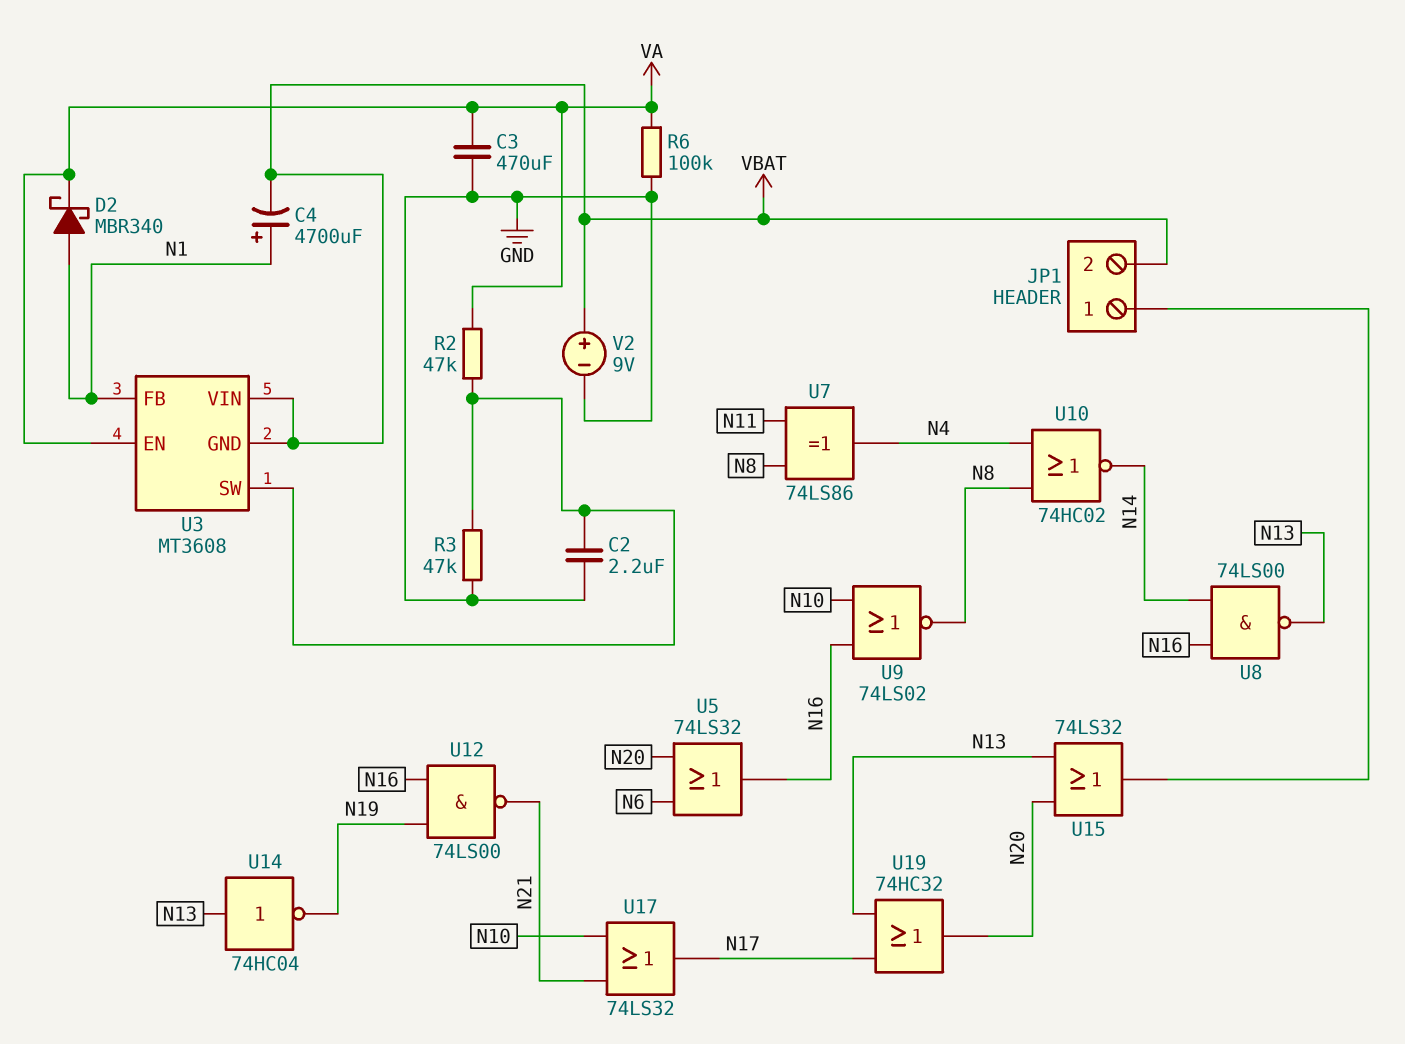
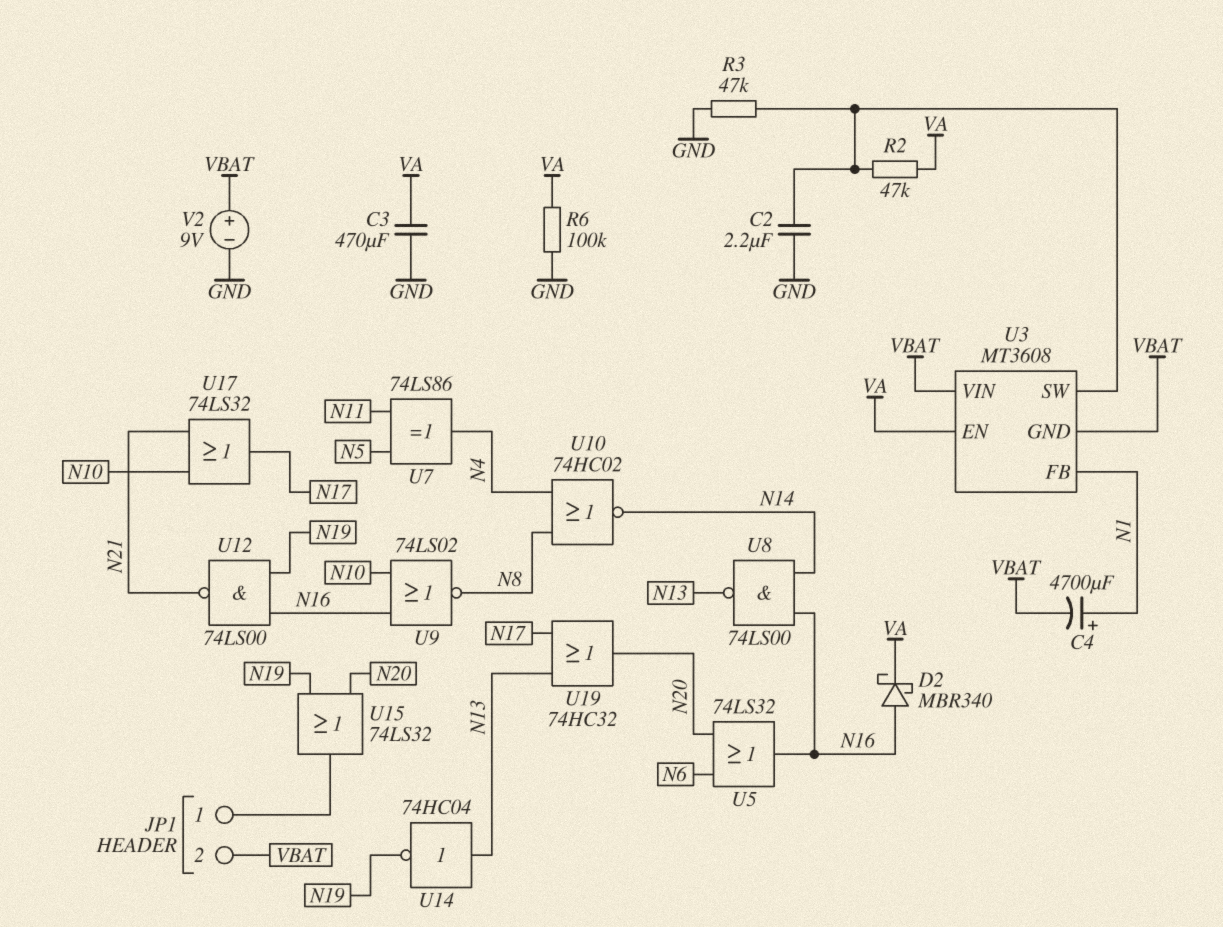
D2: schottky MBR340 (A N1, K VA) -> schottky MBR340 (A N16, K VA)
U7: XOR 74LS86 (in N8, in N11, out N4) -> XOR 74LS86 (in N5, in N11, out N4)
U15: OR 74LS32 (in N13, in N20, out JP1/1) -> OR 74LS32 (in N19, in N20, out JP1/1)

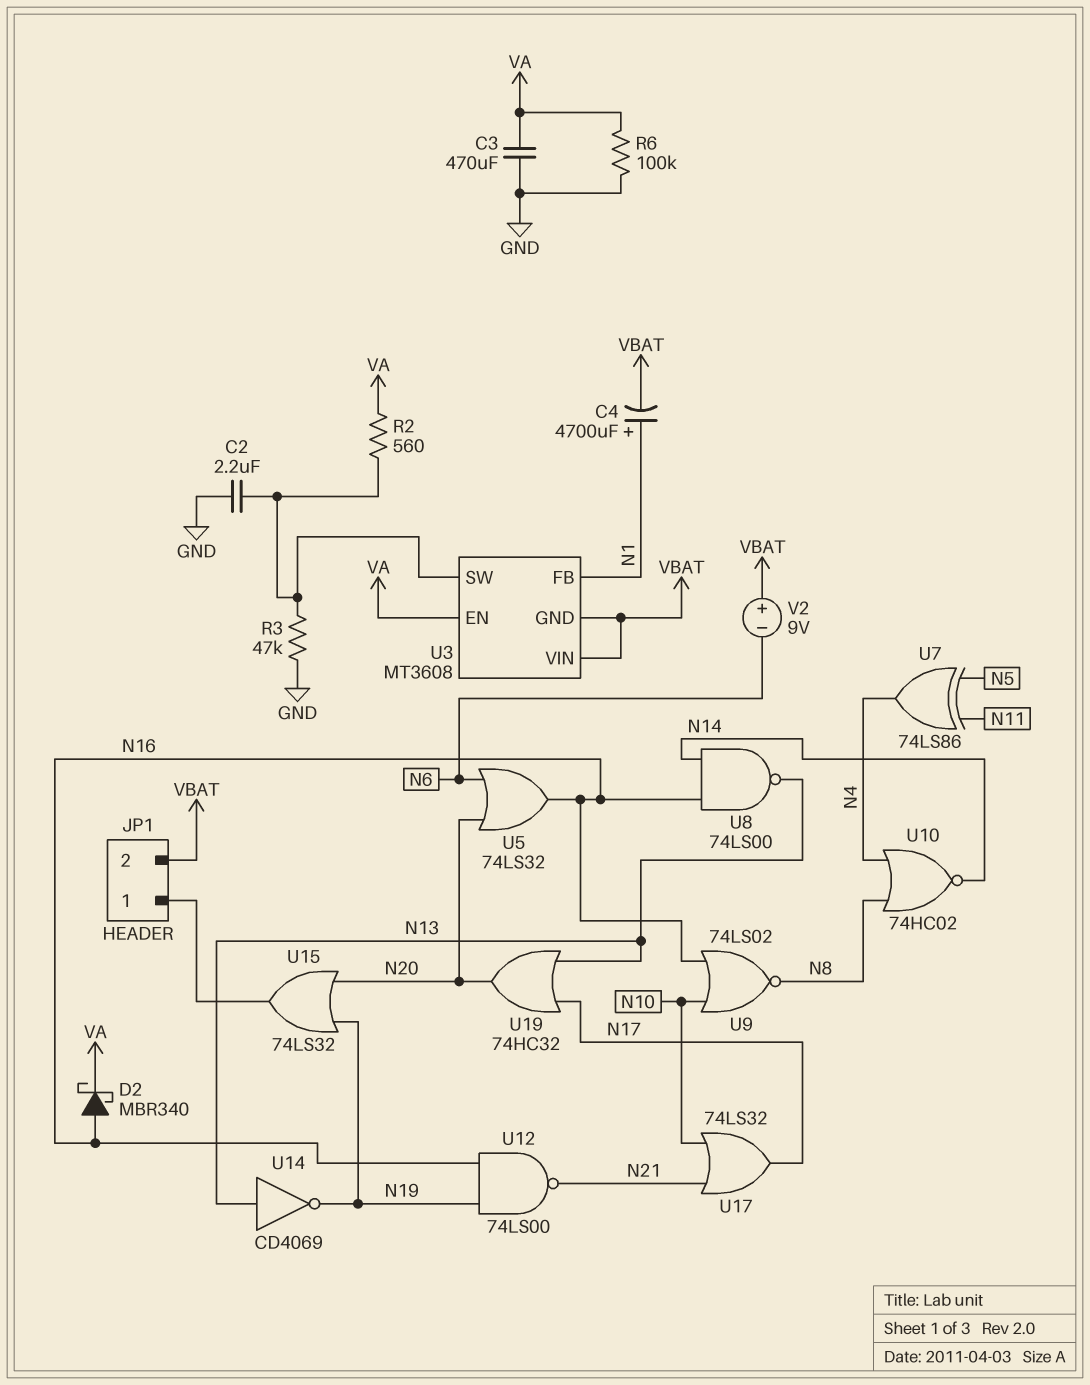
R2: 47k (U3/SW, VA) -> 560 (U3/SW, VA)
U14: NOT 74HC04 (in N13, out N19) -> NOT CD4069 (in N13, out N19)
V2: 9V (plus VBAT, minus GND) -> 9V (plus VBAT, minus N6)

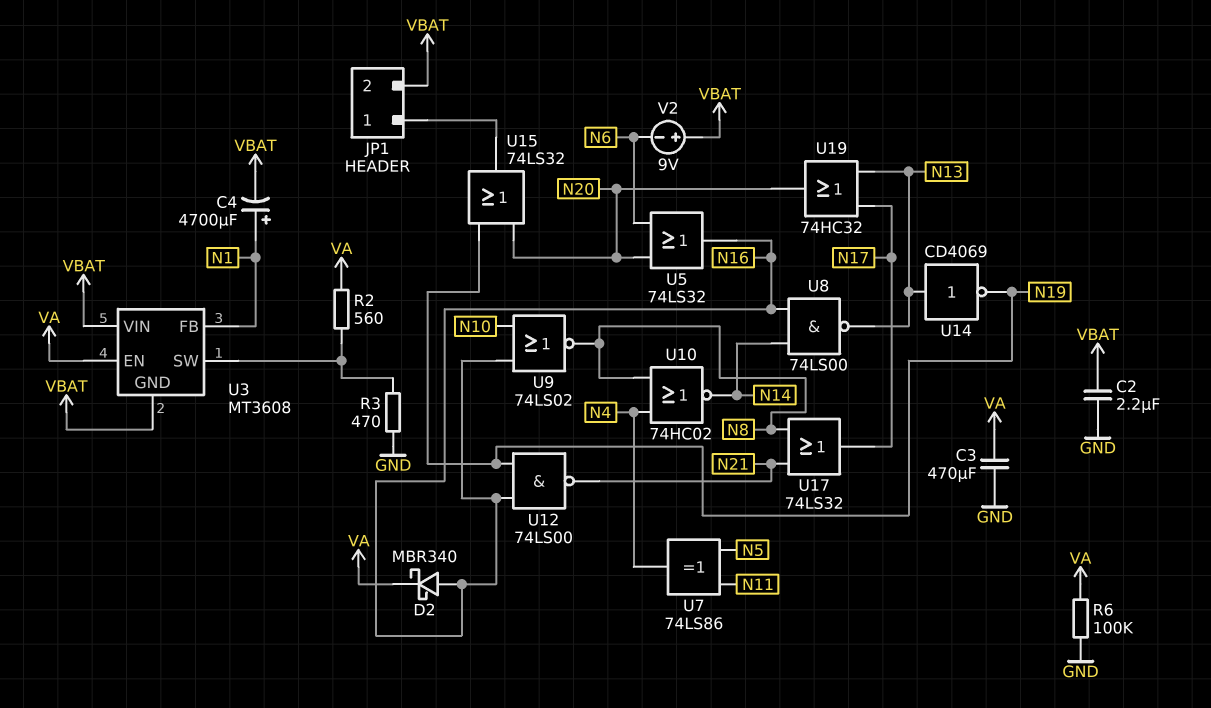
C2: 2.2uF (GND, U3/SW) -> 2.2uF (GND, VBAT)
R3: 47k (GND, U3/SW) -> 470 (GND, U3/SW)
U17: OR 74LS32 (in N10, in N21, out N17) -> OR 74LS32 (in N8, in N21, out N17)

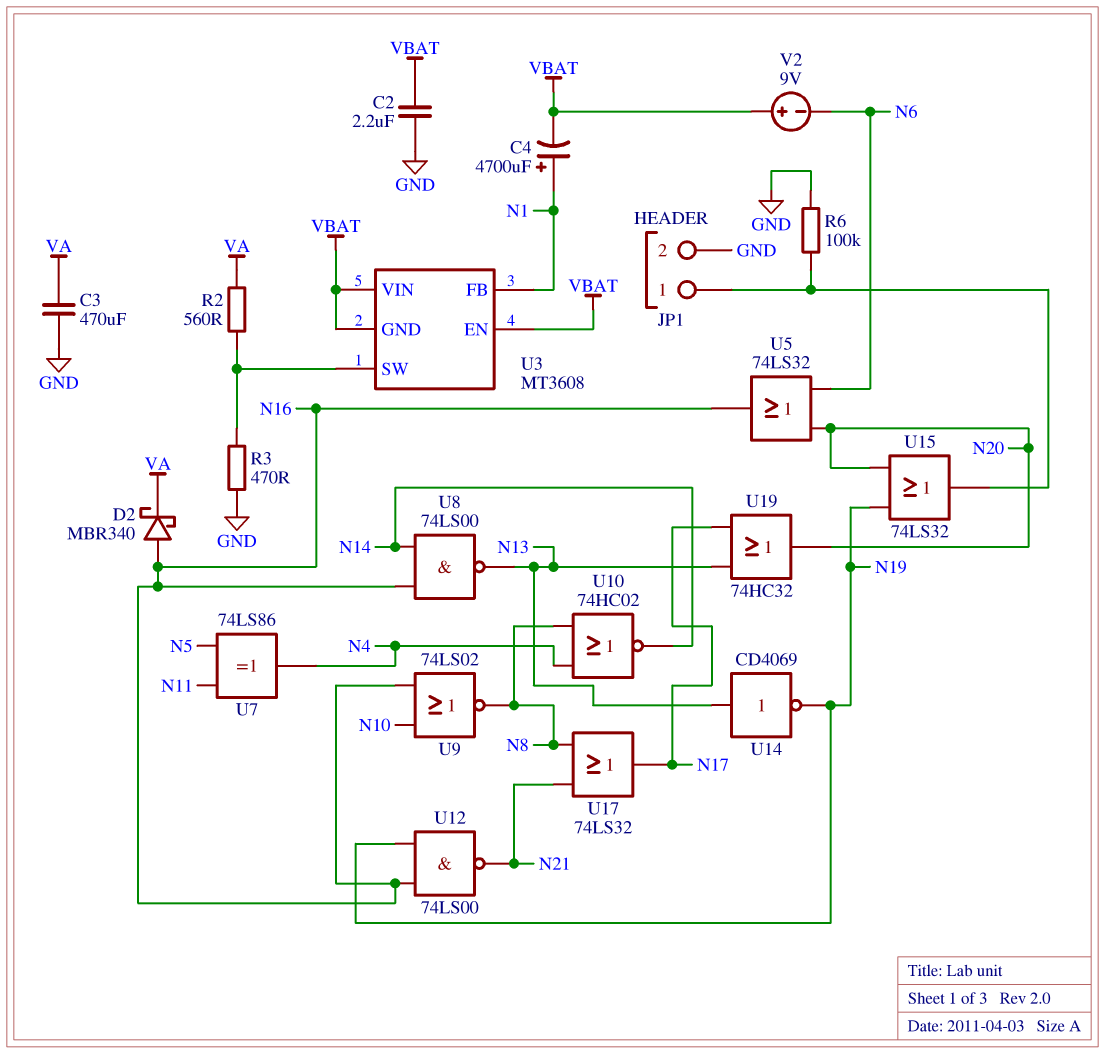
JP1 pin 2: VBAT -> GND
R6: 100k (GND, VA) -> 100k (GND, JP1/1)
U3 pin EN: VA -> VBAT

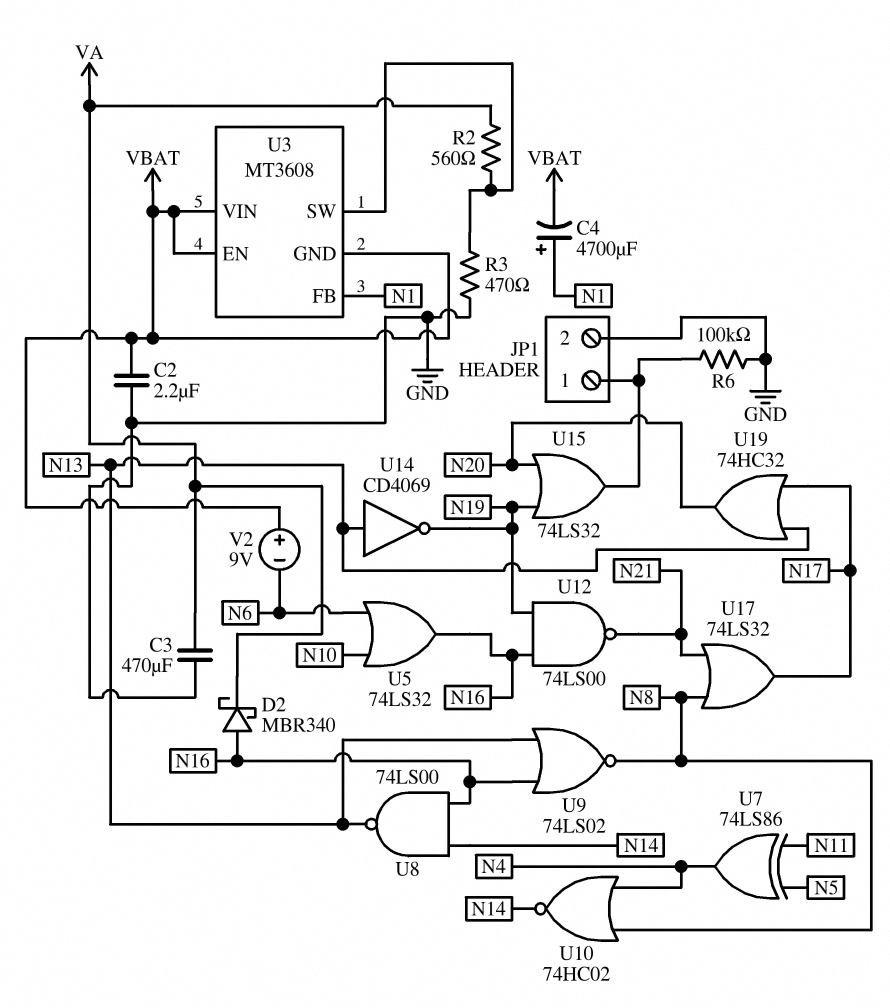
U5: OR 74LS32 (in N6, in N20, out N16) -> OR 74LS32 (in N6, in N10, out N16)
U9: NOR 74LS02 (in N10, in N16, out N8) -> NOR 74LS02 (in N13, in N16, out N8)

